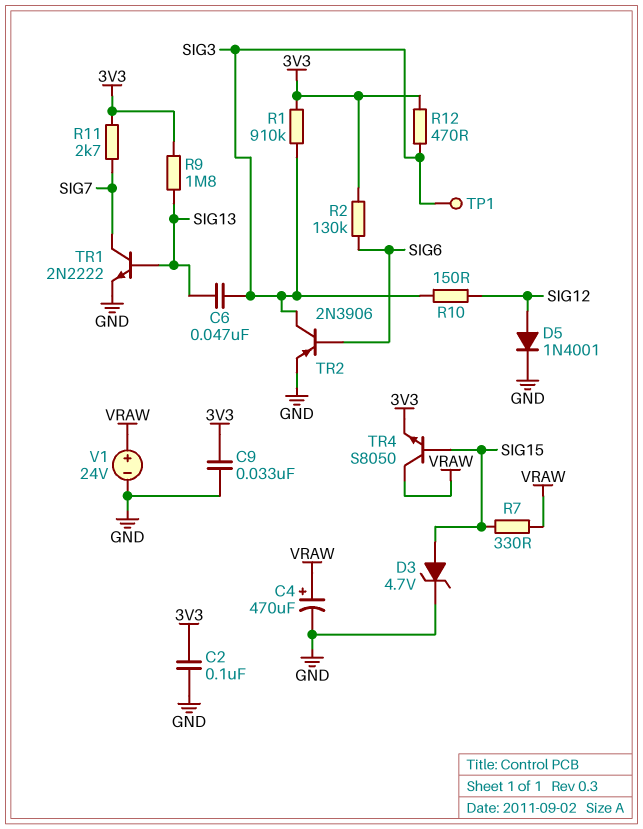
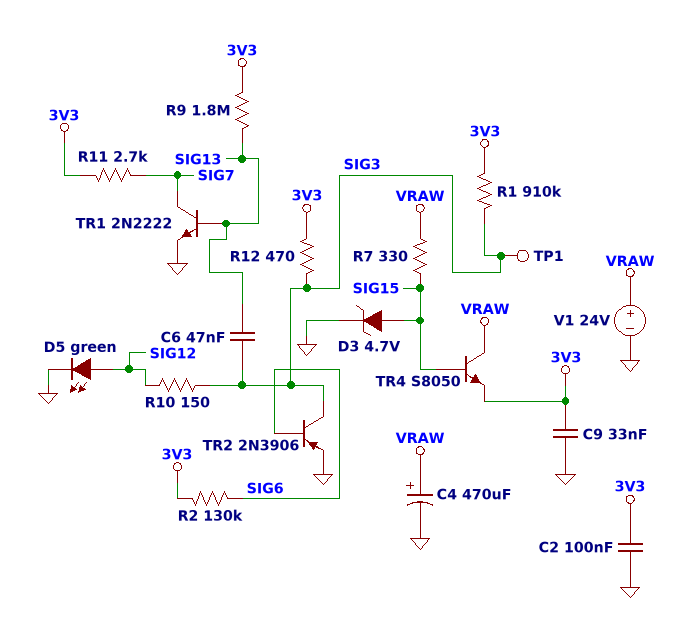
D5: diode 1N4001 (A SIG12, K GND) -> LED green (A SIG12, K GND)

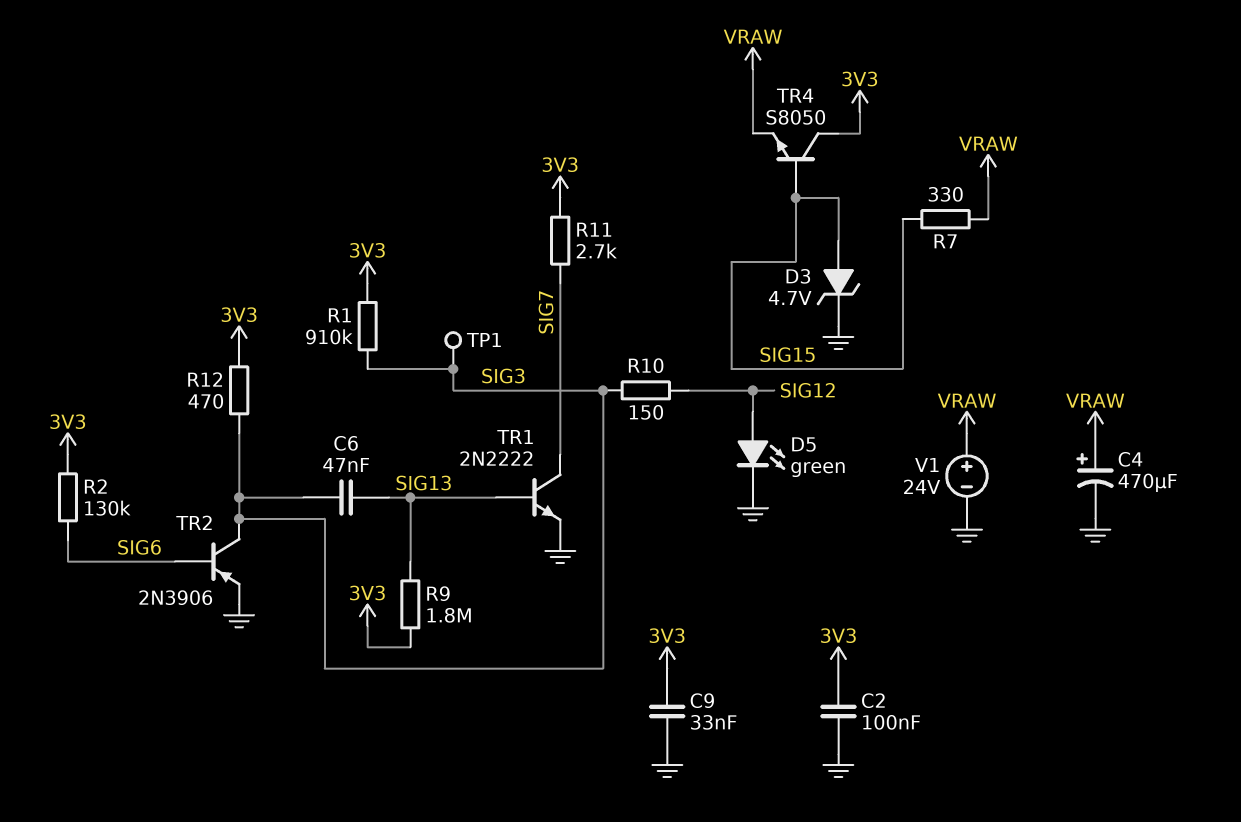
TR4: NPN S8050 (B SIG15, C VRAW, E 3V3) -> NPN S8050 (B SIG15, C 3V3, E VRAW)

